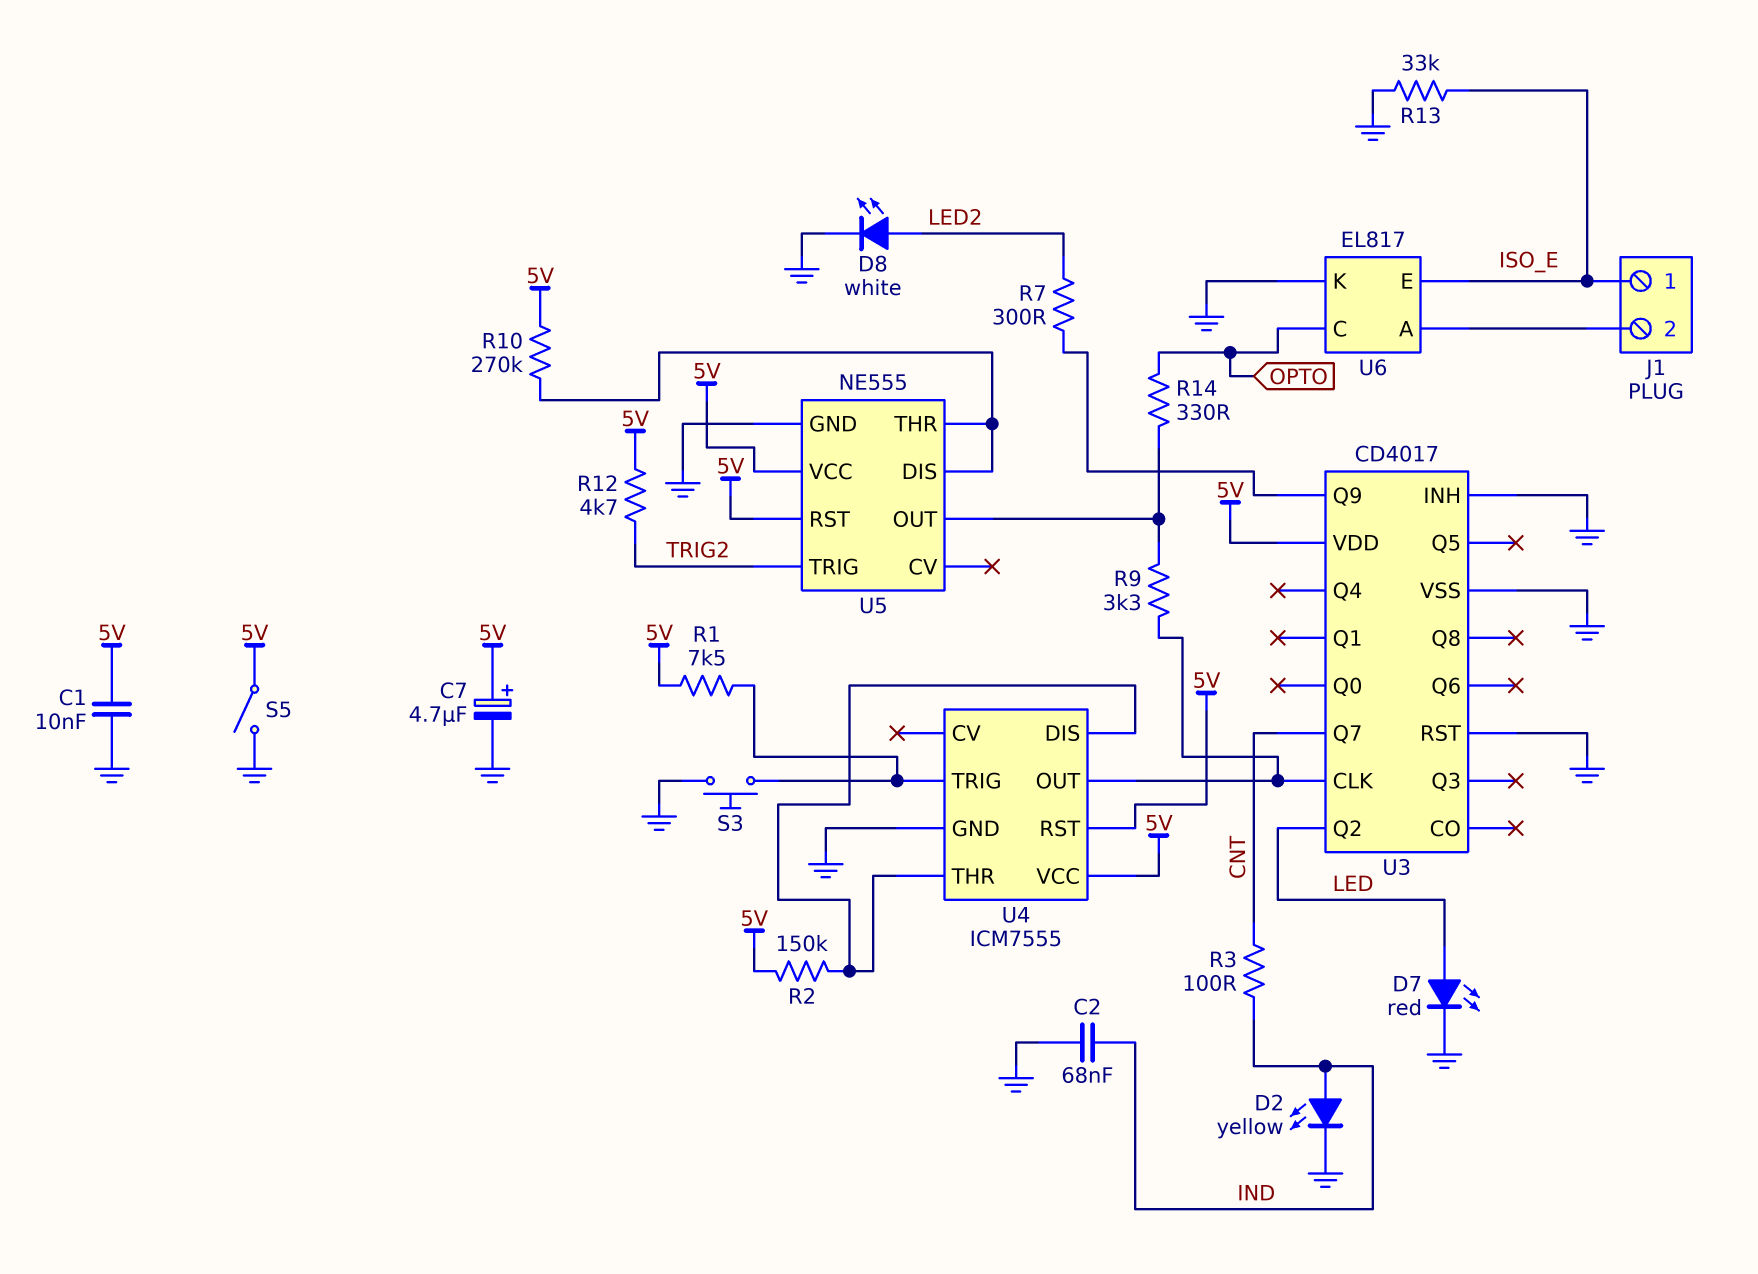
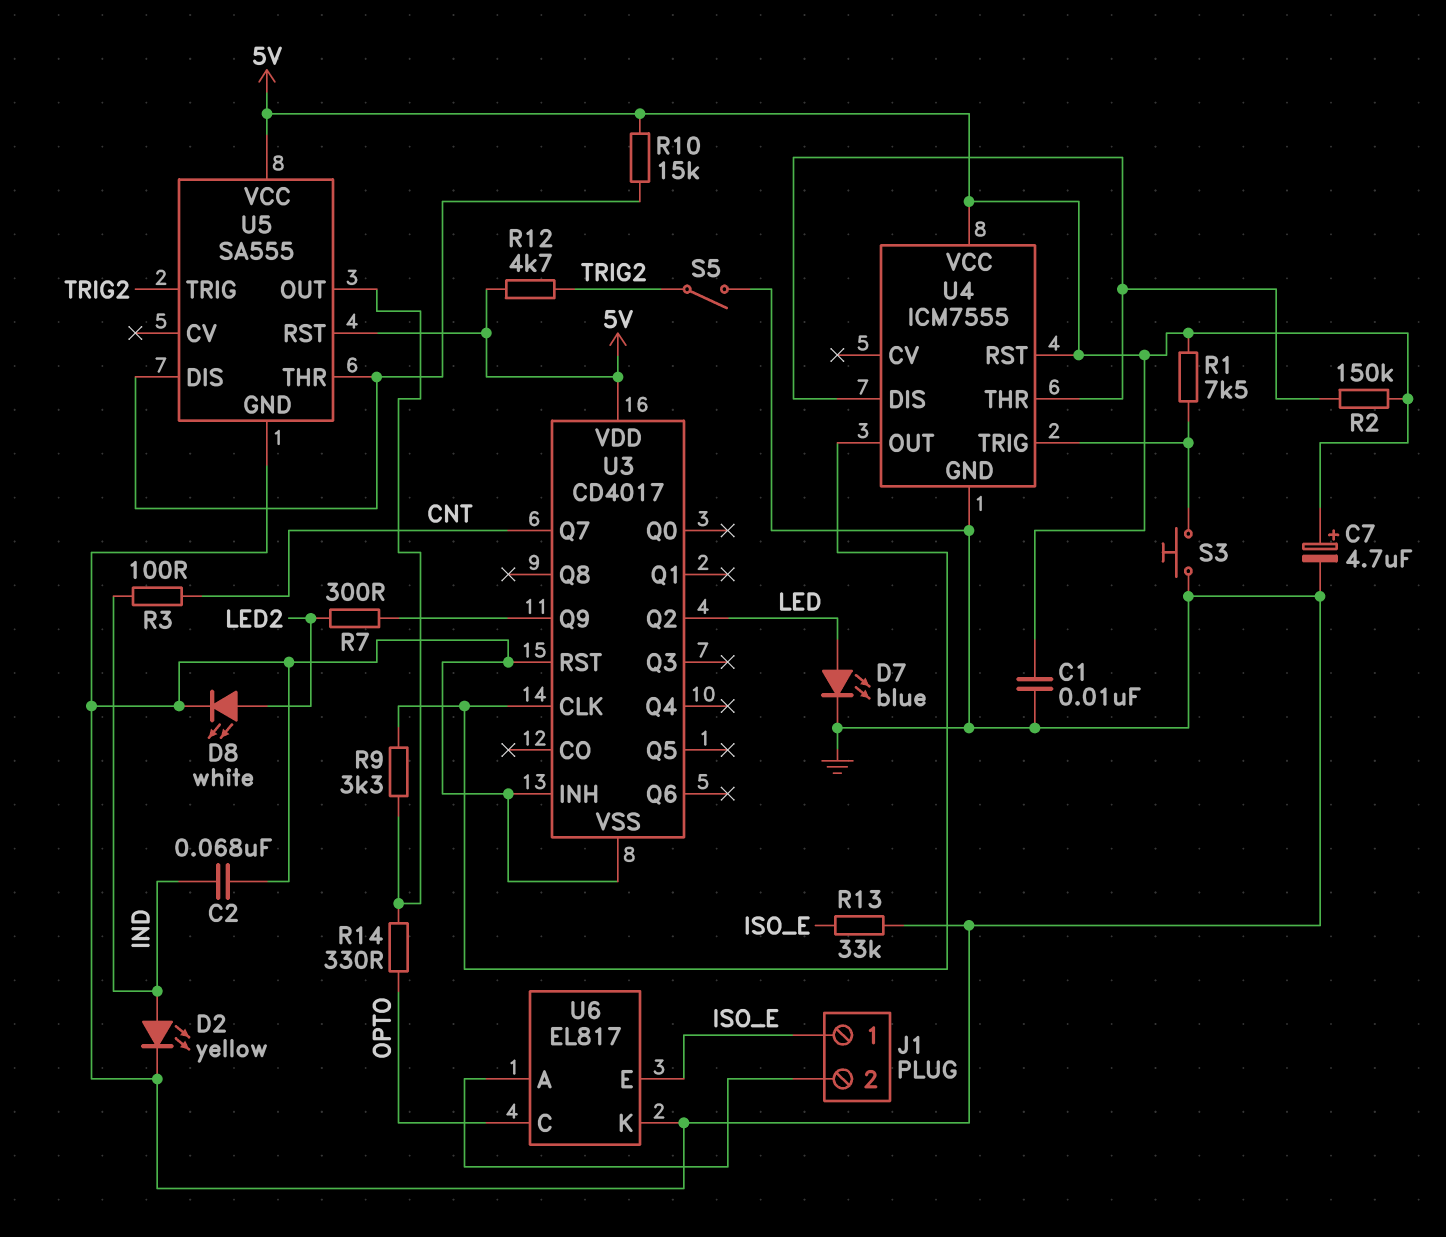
D7: LED red (A LED, K GND) -> LED blue (A LED, K GND)
R10: 270k (5V, U5/DIS) -> 15k (5V, U5/DIS)
S5: switch (5V, GND) -> switch (GND, TRIG2)
U5: NE555 -> SA555

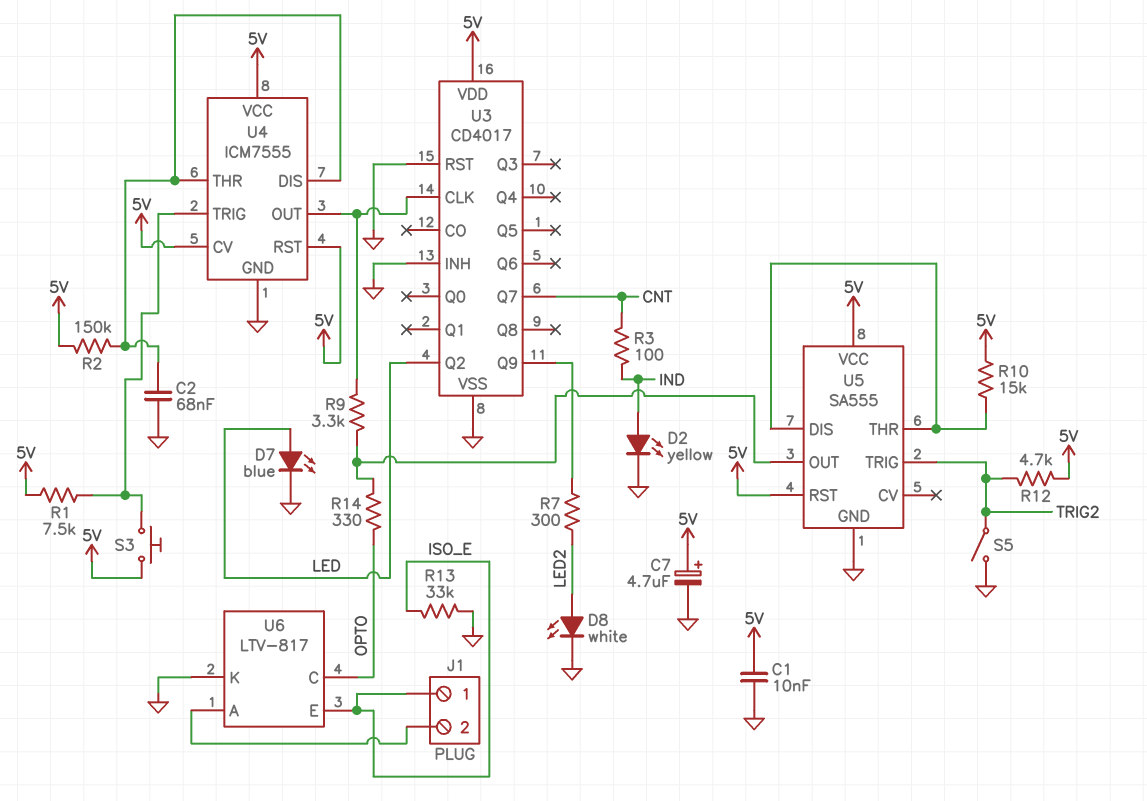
C2: 68nF (GND, IND) -> 68nF (GND, U4/DIS)
S3: button (GND, U4/TRIG) -> button (5V, U4/TRIG)
U4 pin CV: none -> 5V
U6: EL817 -> LTV-817

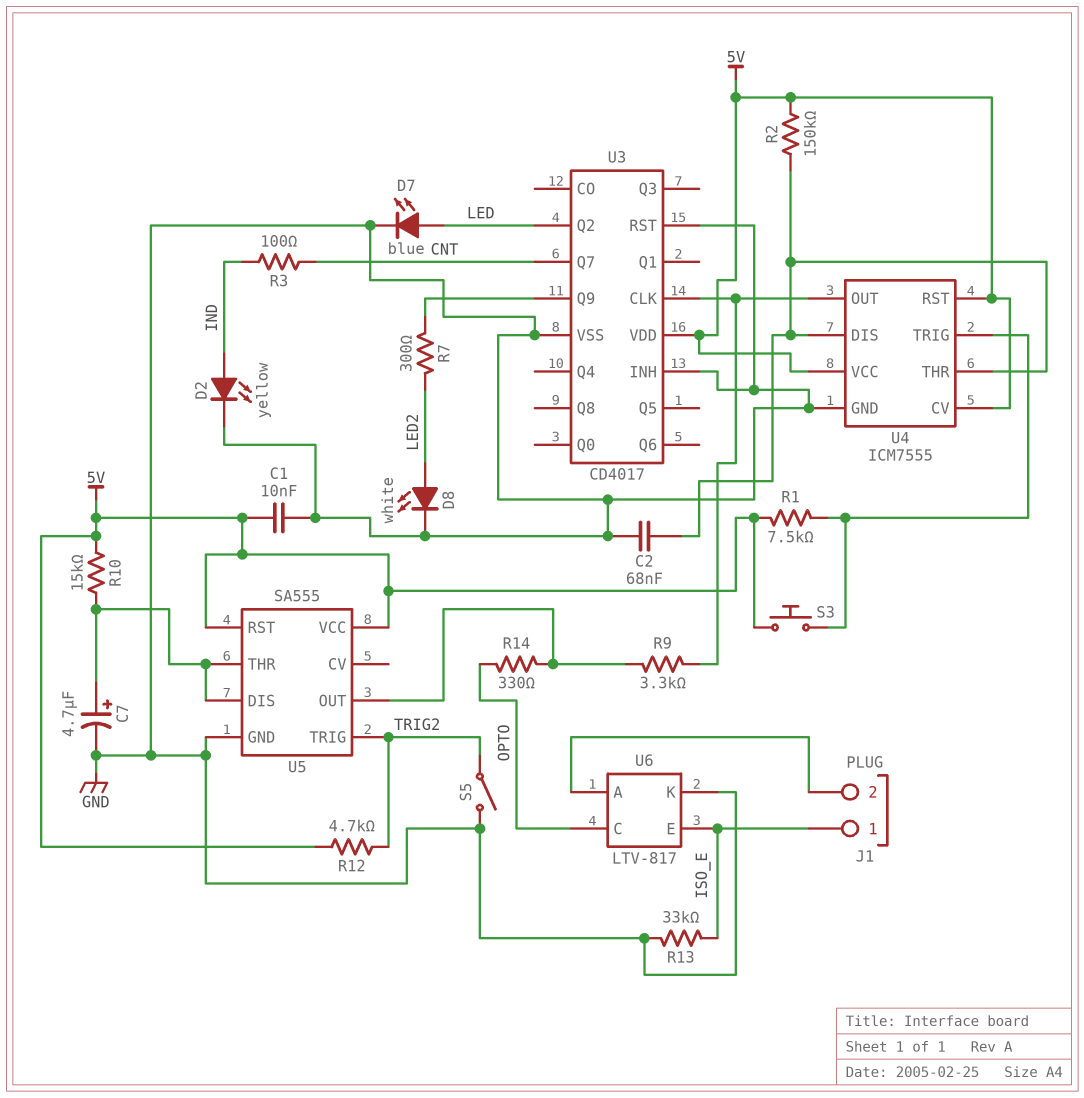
C7: 4.7uF (plus 5V, minus GND) -> 4.7uF (plus U5/DIS, minus GND)

